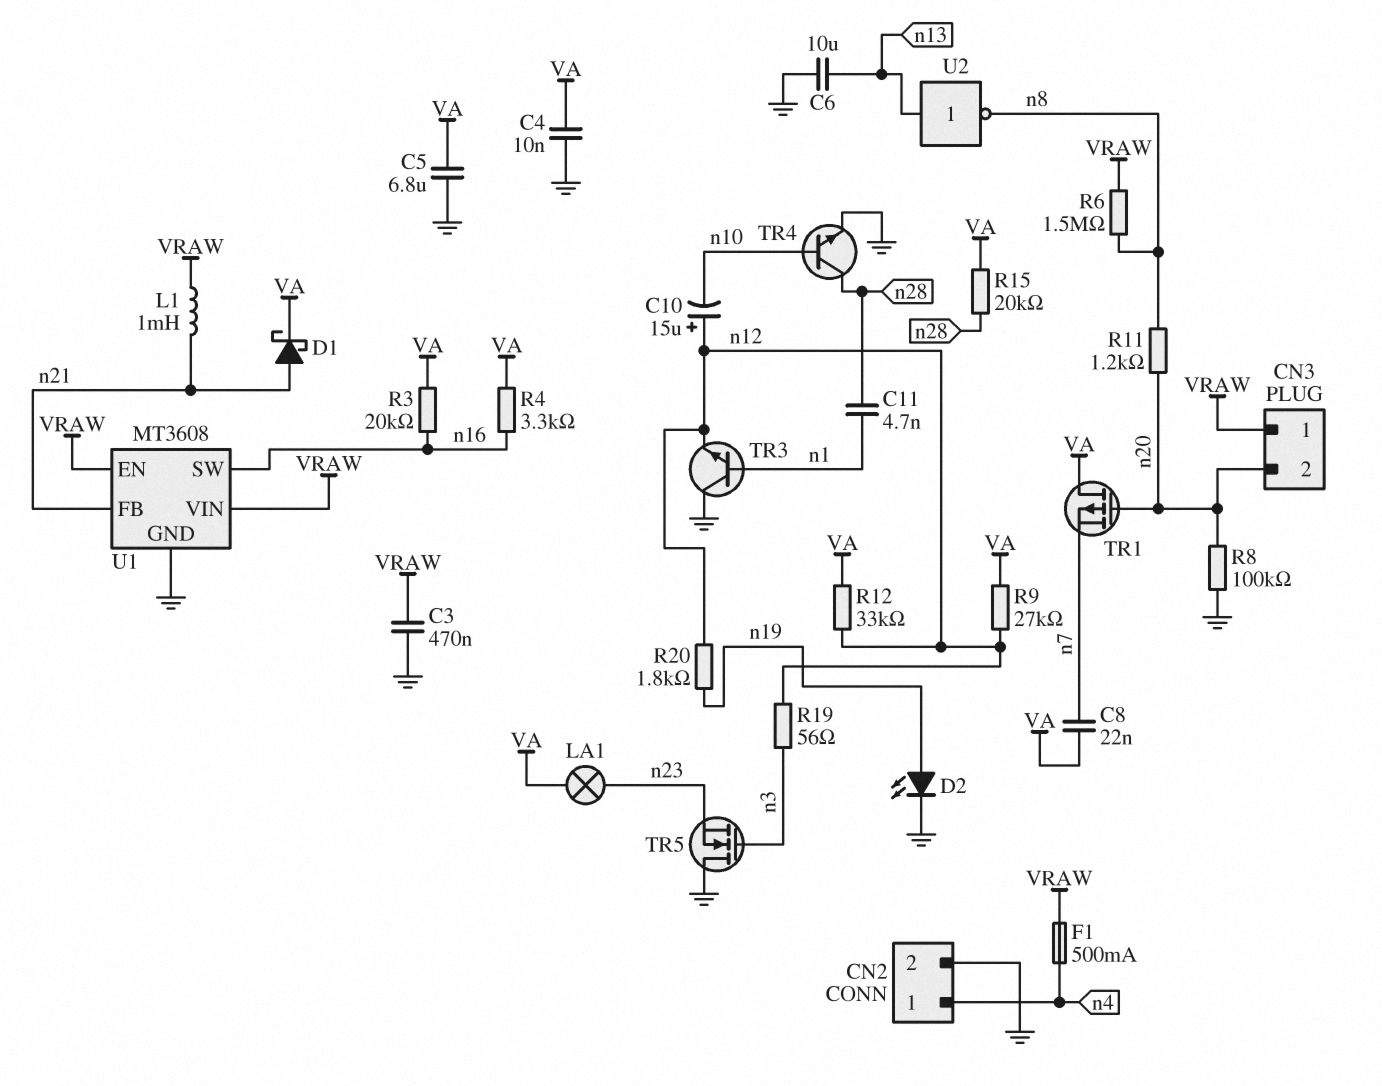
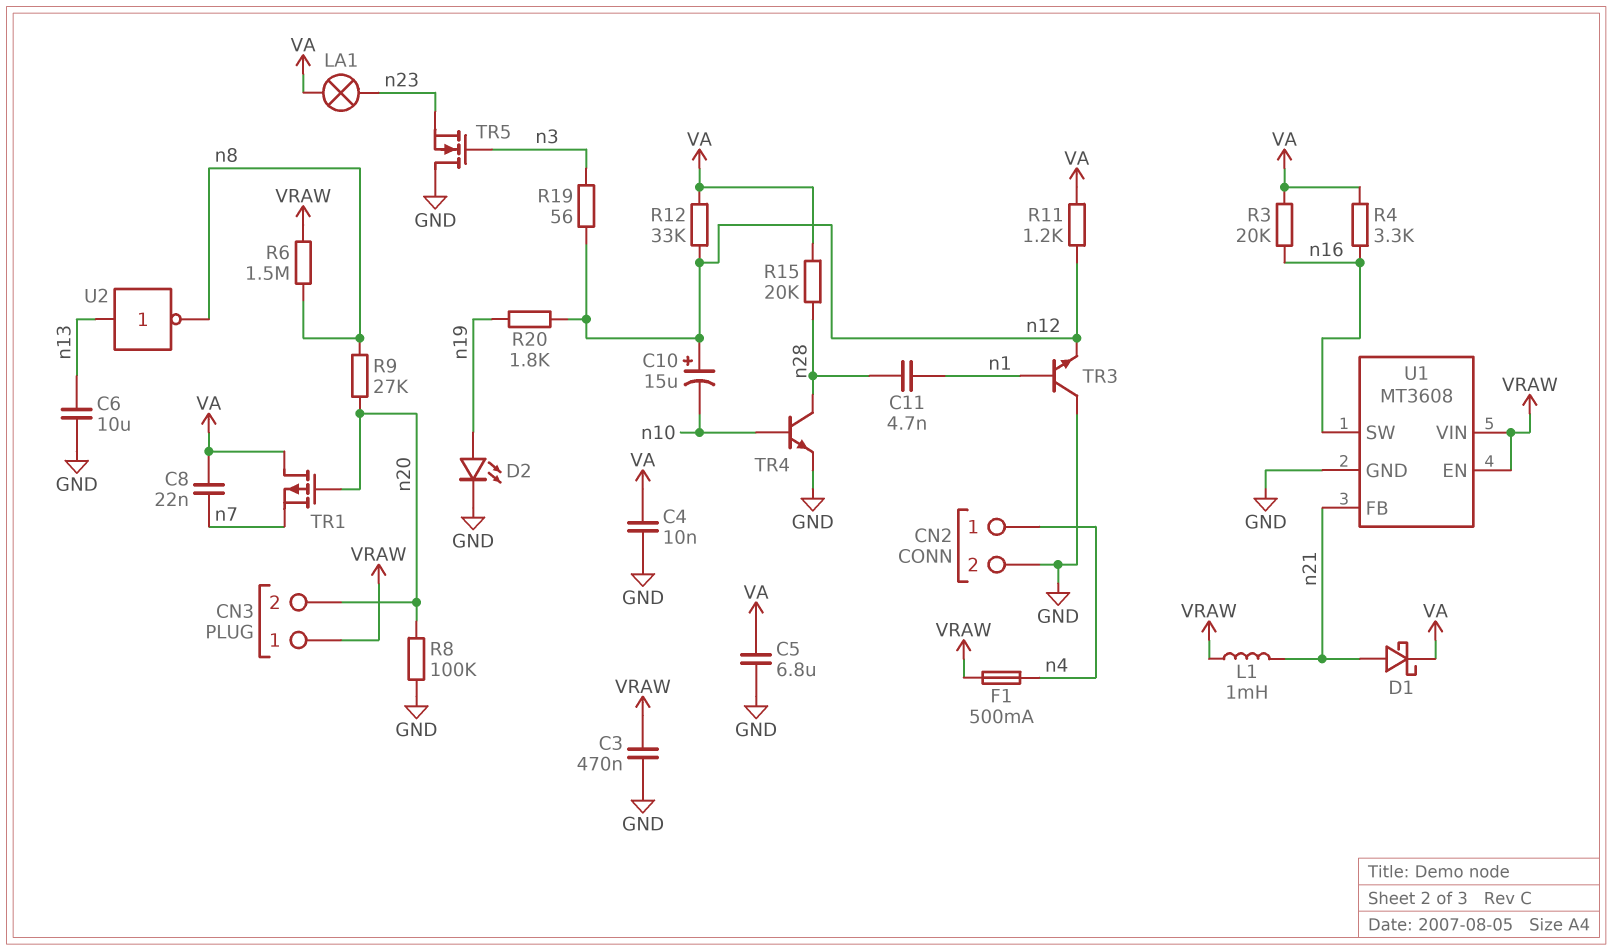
R9: 27k (VA, n12) -> 27k (n8, n20)
R11: 1.2k (n8, n20) -> 1.2k (VA, n12)

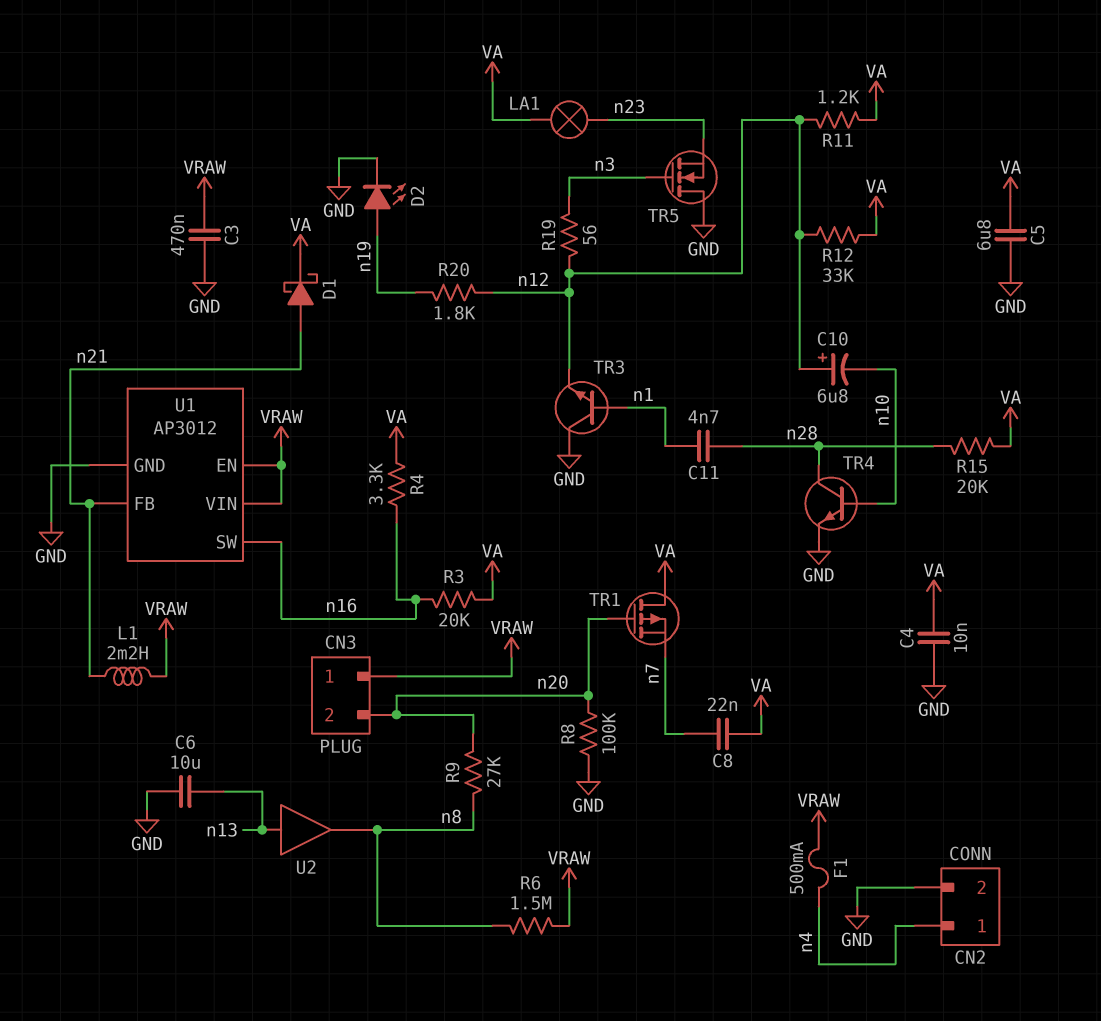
C10: 15uF (plus n12, minus n10) -> 6.8uF (plus n12, minus n10)
L1: 1mH (VRAW, n21) -> 2.2mH (VRAW, n21)
U1: MT3608 -> AP3012
U2: NOT (in n13, out n8) -> buffer (in n13, out n8)

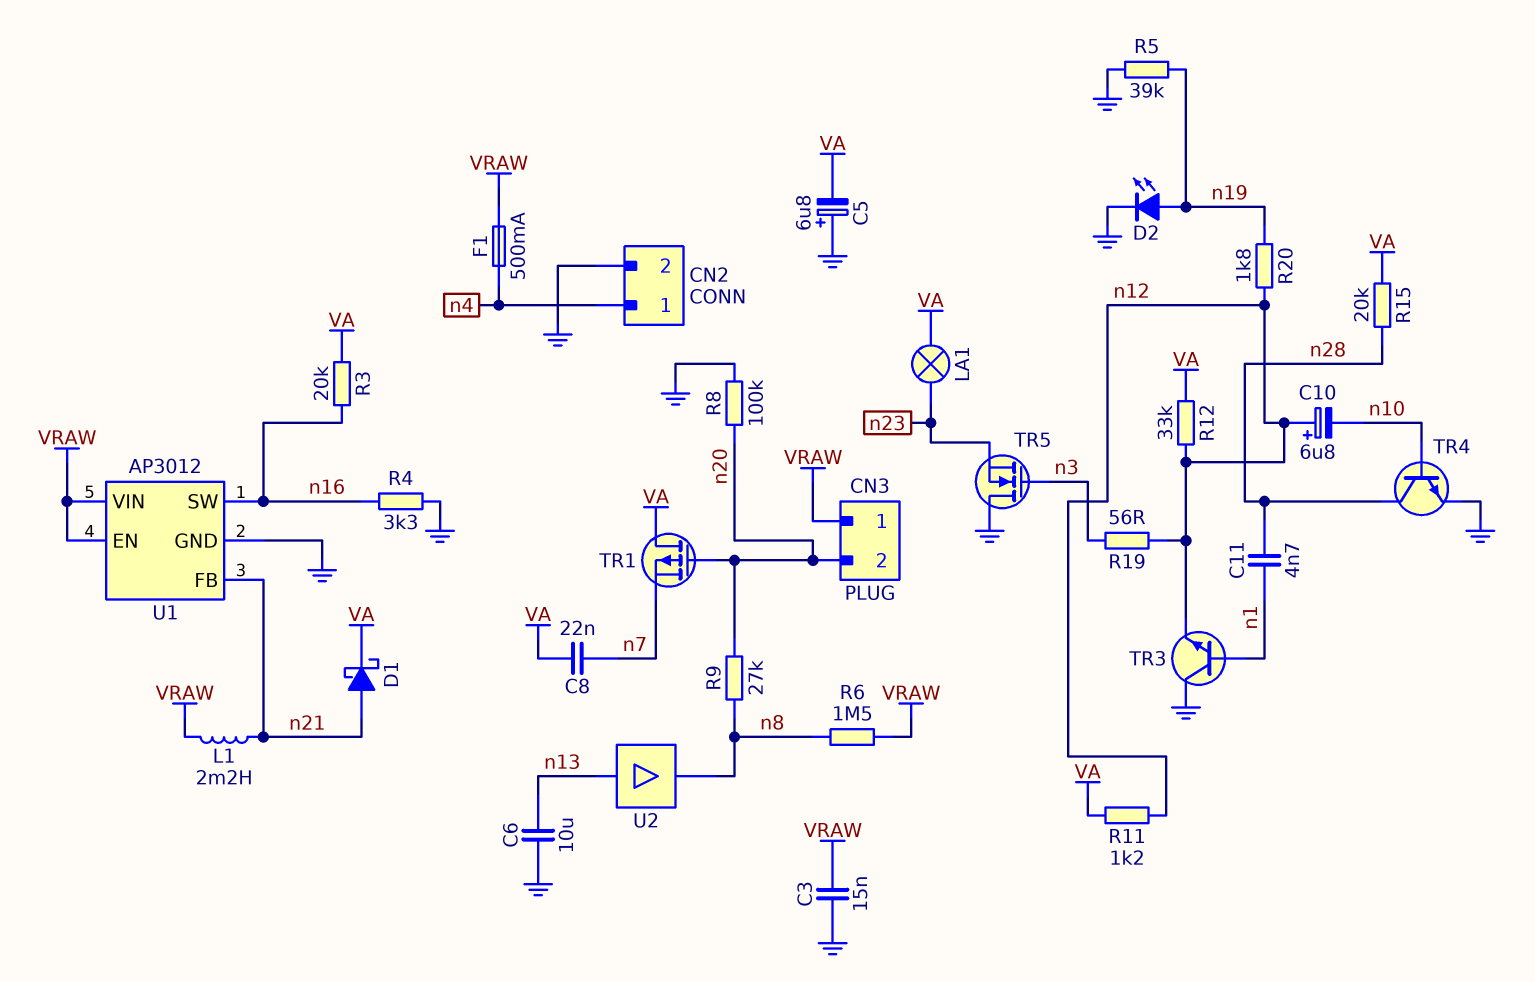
C3: 470nF (GND, VRAW) -> 15nF (GND, VRAW)
C4: 10nF (GND, VA) -> none
C5: 6.8uF (GND, VA) -> 6.8uF (plus GND, minus VA)
R4: 3.3k (VA, n16) -> 3.3k (GND, n16)
R5: none -> 39k (GND, n19)

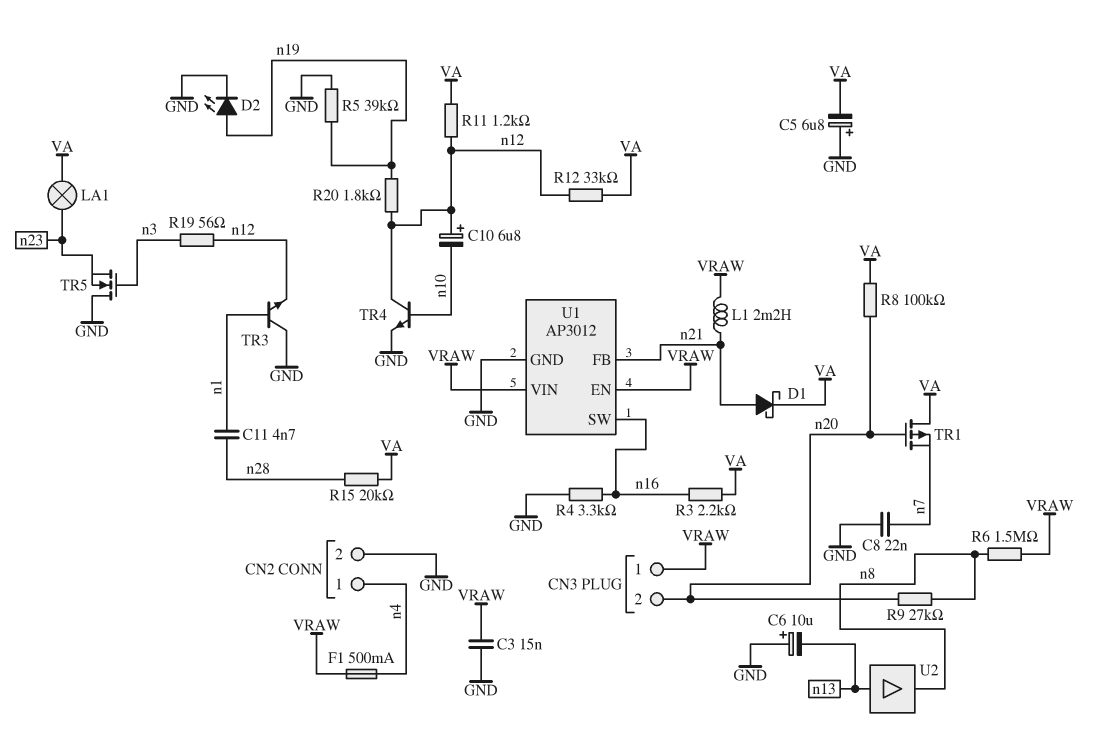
C6: 10uF (GND, n13) -> 10uF (plus GND, minus n13)
C8: 22nF (VA, n7) -> 22nF (GND, n7)
R3: 20k (VA, n16) -> 2.2k (VA, n16)
R8: 100k (GND, n20) -> 100k (VA, n20)
TR4: NPN (B n10, C n28, E GND) -> NPN (B n10, C n12, E GND)

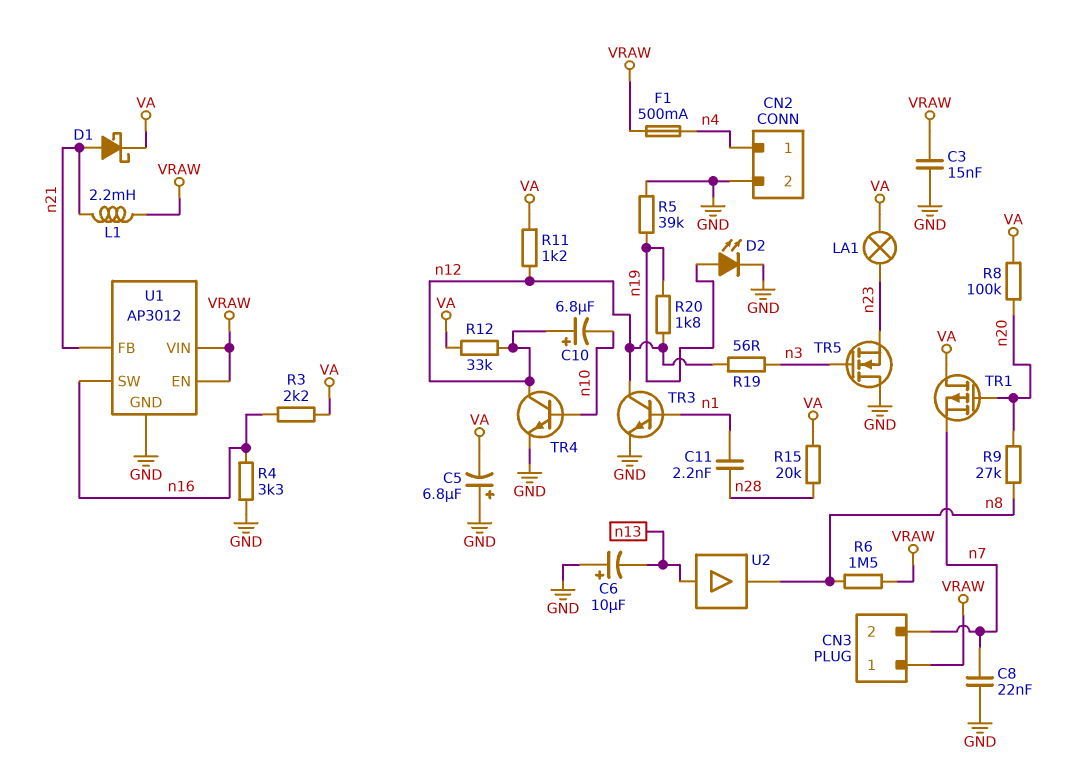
C11: 4.7nF (n1, n28) -> 2.2nF (n1, n28)
CN3 pin 2: n20 -> n7
TR3: NPN (B n1, C GND, E n12) -> NPN (B n1, C n12, E GND)

